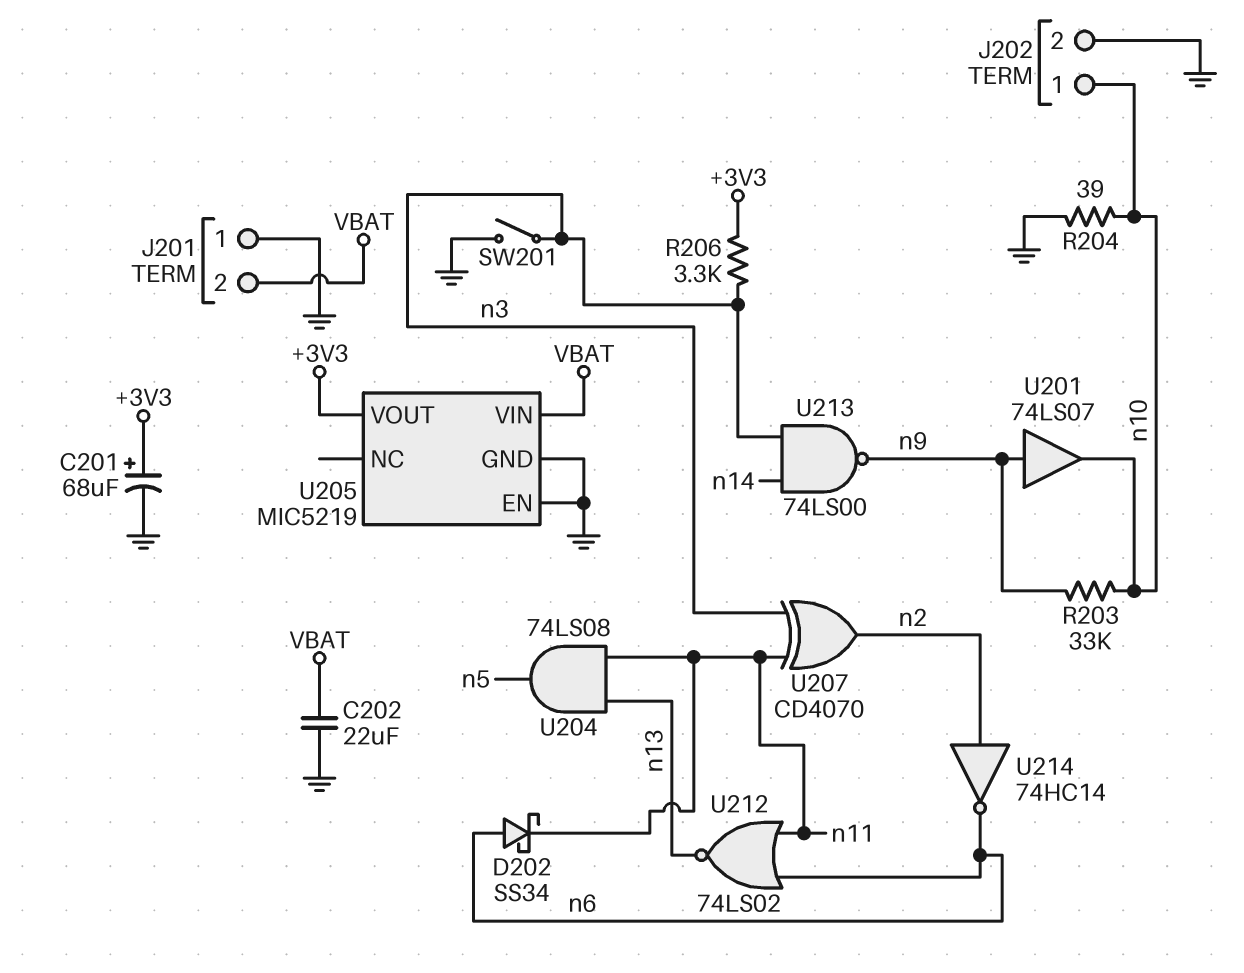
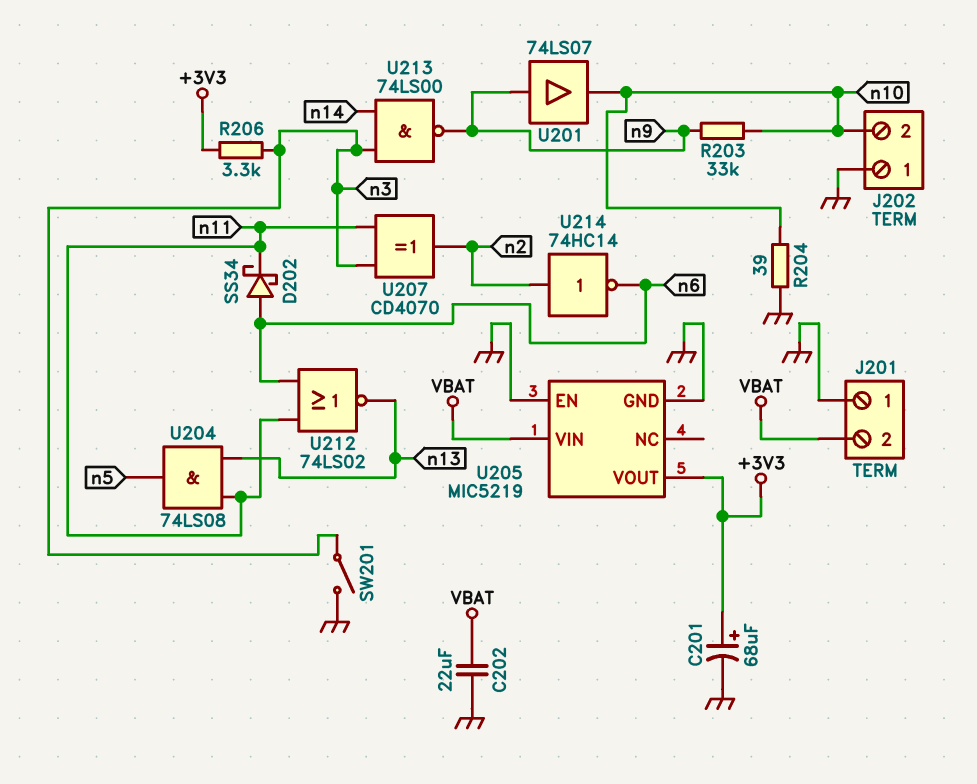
J202 pin 1: n10 -> GND
J202 pin 2: GND -> n10

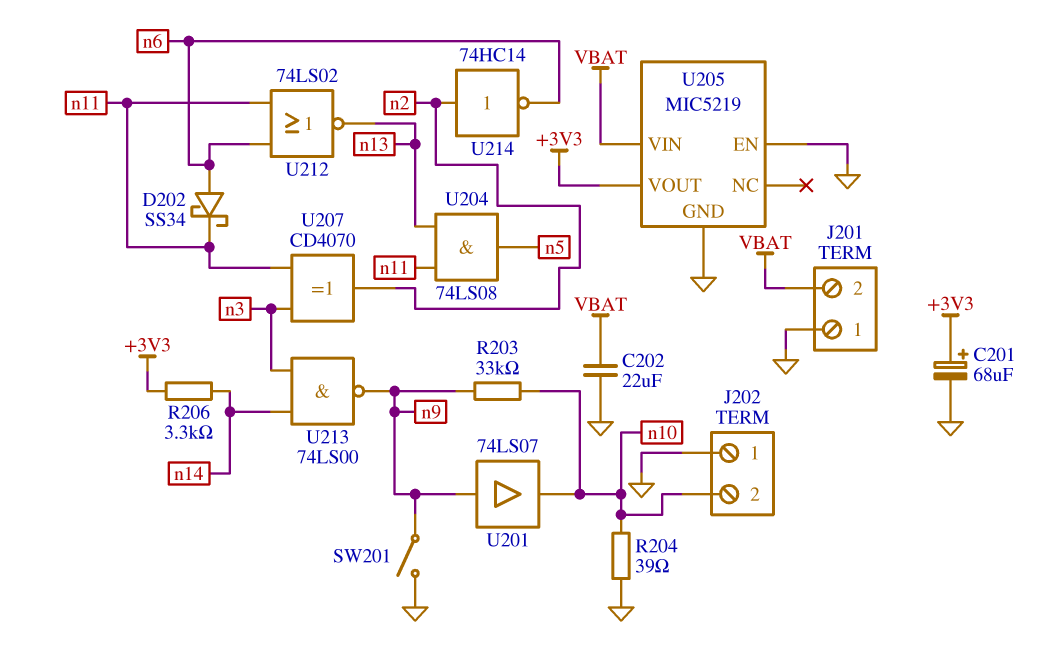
R206: 3.3k (+3V3, n3) -> 3.3k (+3V3, n14)
SW201: switch (GND, n3) -> switch (GND, n9)

